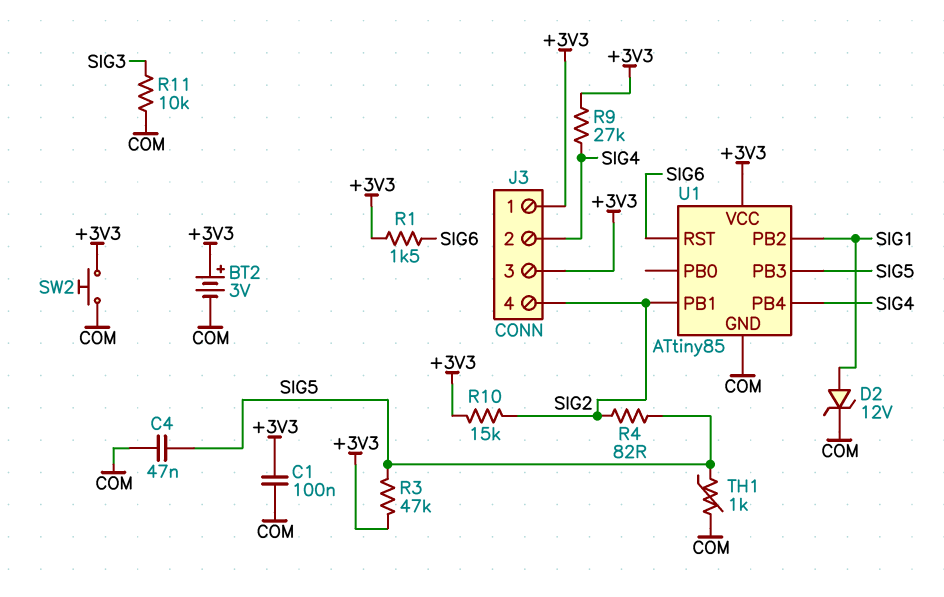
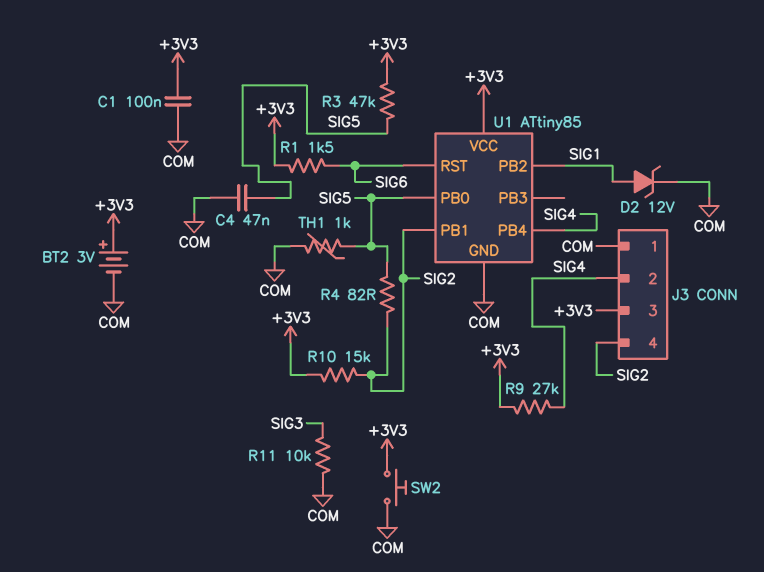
J3 pin 1: +3V3 -> COM
U1 pin PB0: none -> SIG5
U1 pin PB3: SIG5 -> none

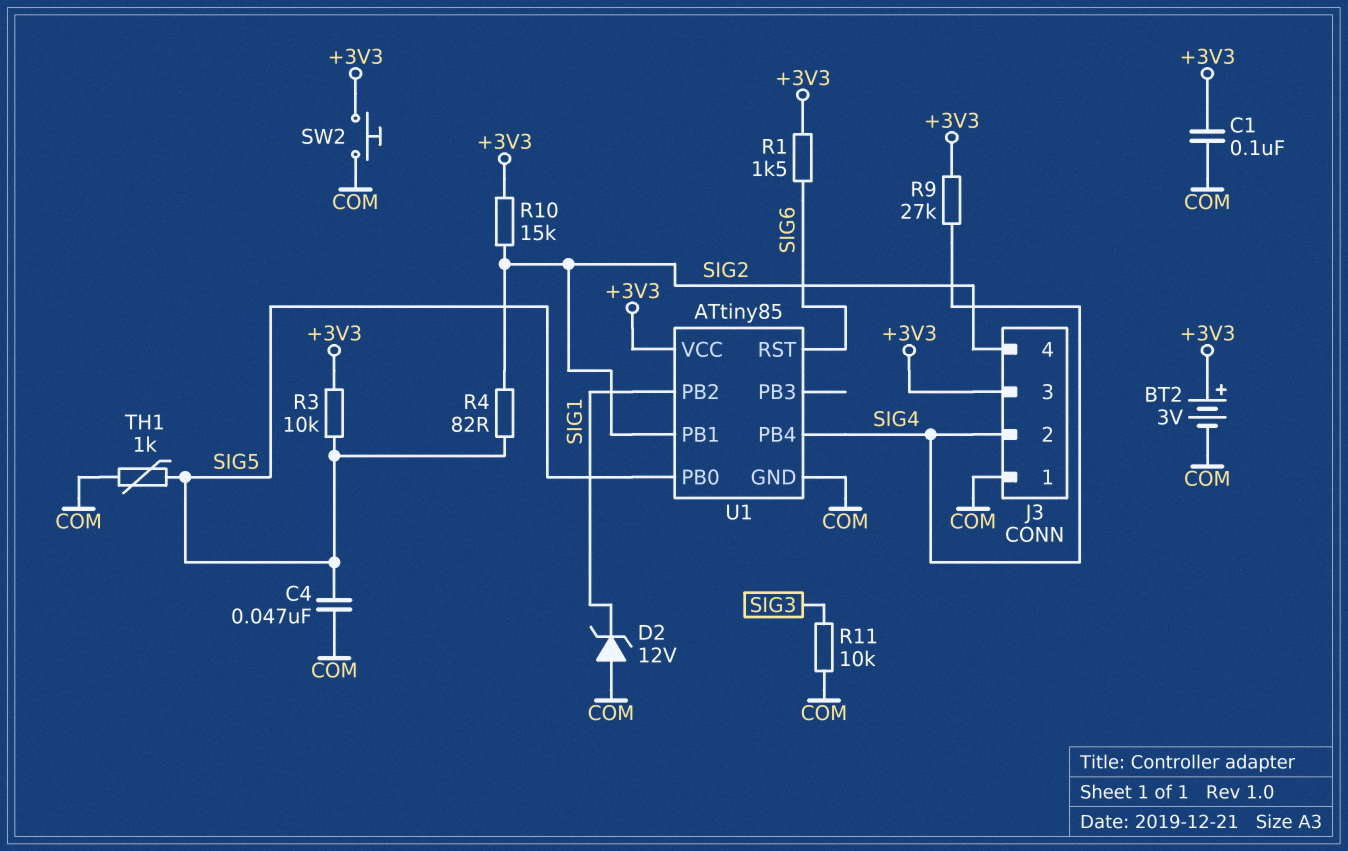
D2: zener 12V (A SIG1, K COM) -> zener 12V (A COM, K SIG1)
R3: 47k (+3V3, SIG5) -> 10k (+3V3, SIG5)

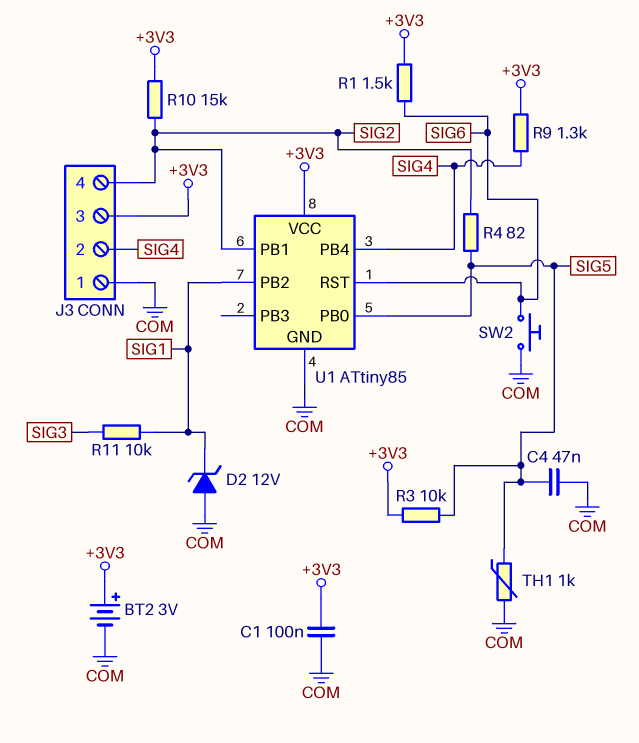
R9: 27k (+3V3, SIG4) -> 1.3k (+3V3, SIG4)
R11: 10k (COM, SIG3) -> 10k (SIG1, SIG3)
SW2: button (+3V3, COM) -> button (COM, SIG6)

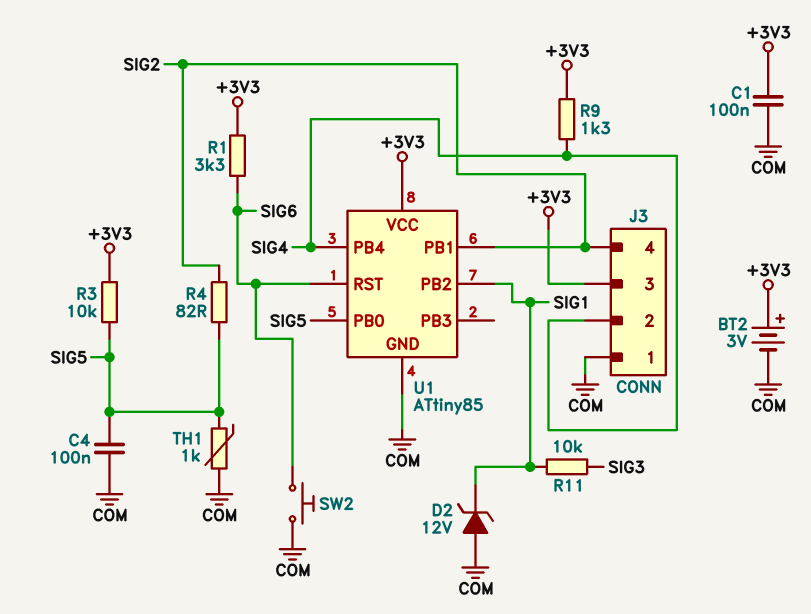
C4: 47nF (COM, SIG5) -> 100nF (COM, SIG5)
R1: 1.5k (+3V3, SIG6) -> 3.3k (+3V3, SIG6)
R10: 15k (+3V3, SIG2) -> none

